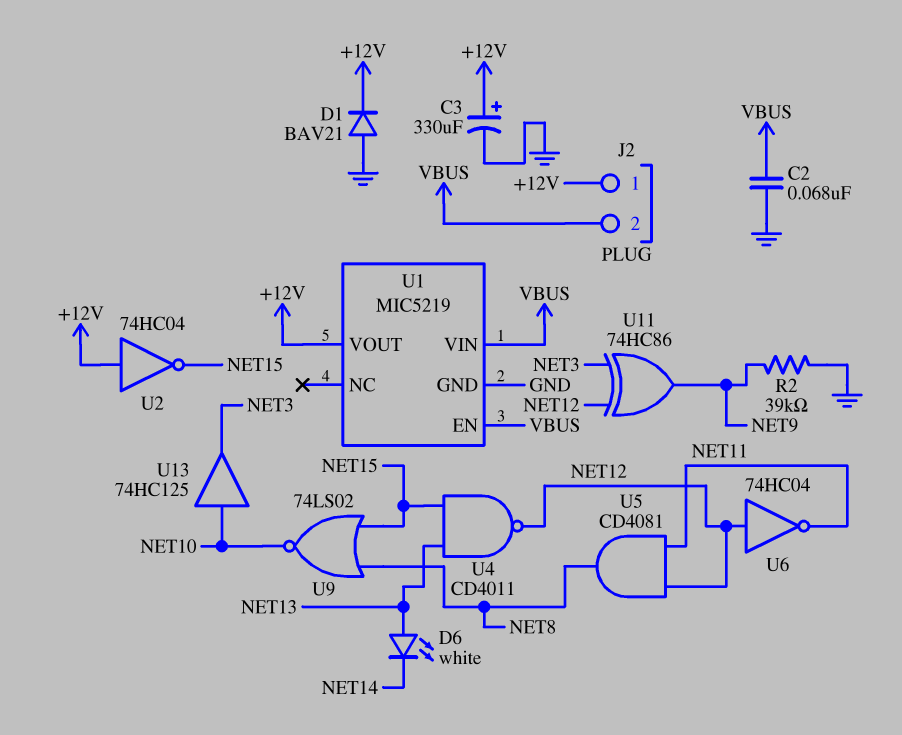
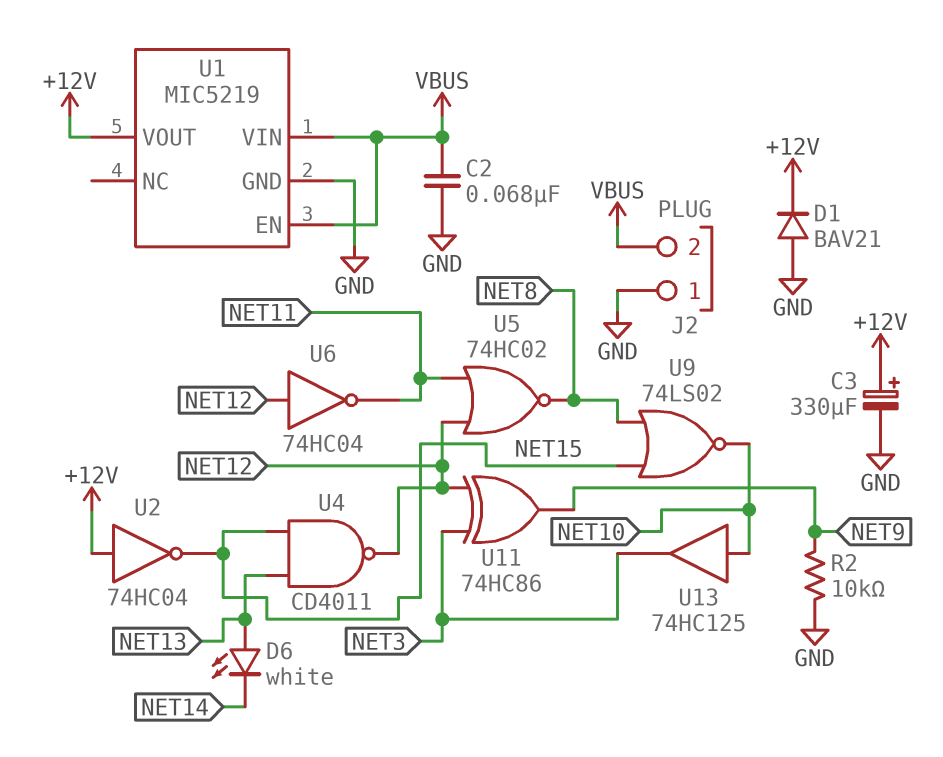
J2 pin 1: +12V -> GND
R2: 39k (GND, NET9) -> 10k (GND, NET9)
U5: AND CD4081 (in NET11, in NET12, out NET8) -> NOR 74HC02 (in NET11, in NET12, out NET8)

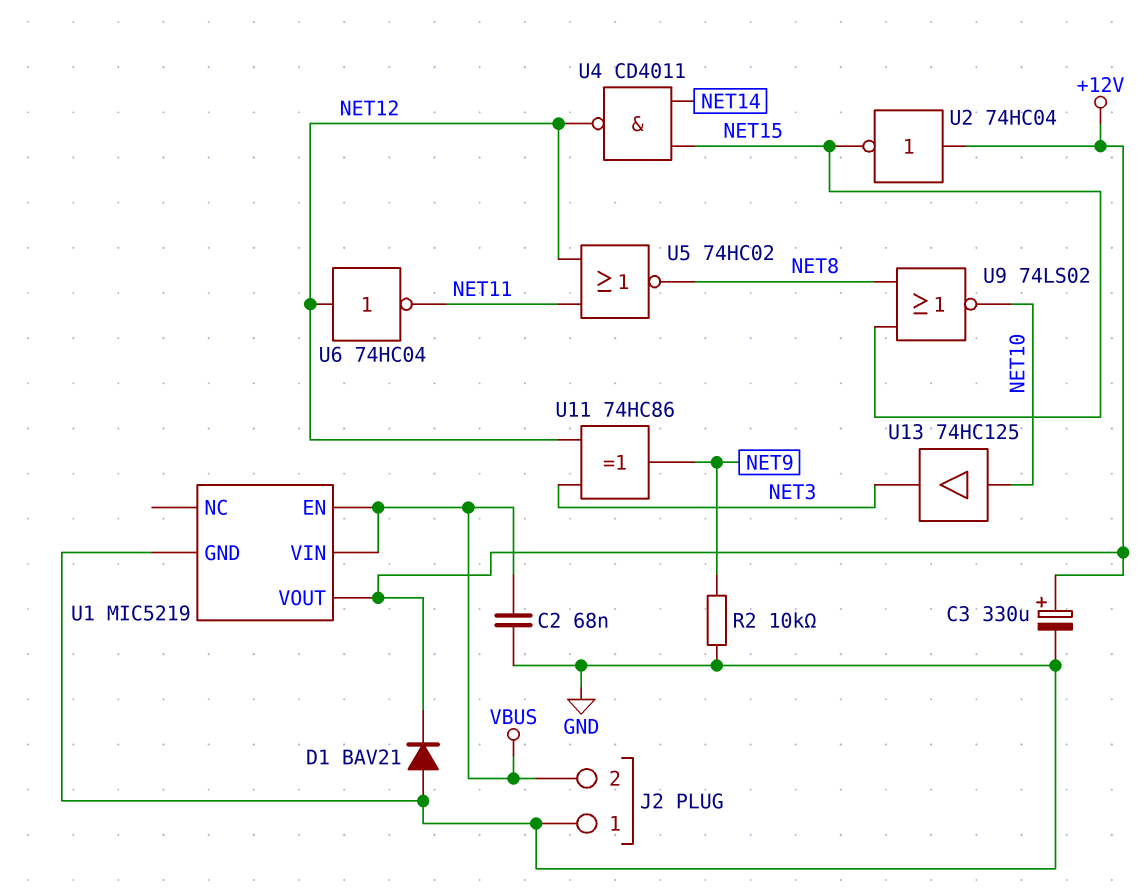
D6: LED white (A NET13, K NET14) -> none
U4: NAND CD4011 (in NET13, in NET15, out NET12) -> NAND CD4011 (in NET14, in NET15, out NET12)

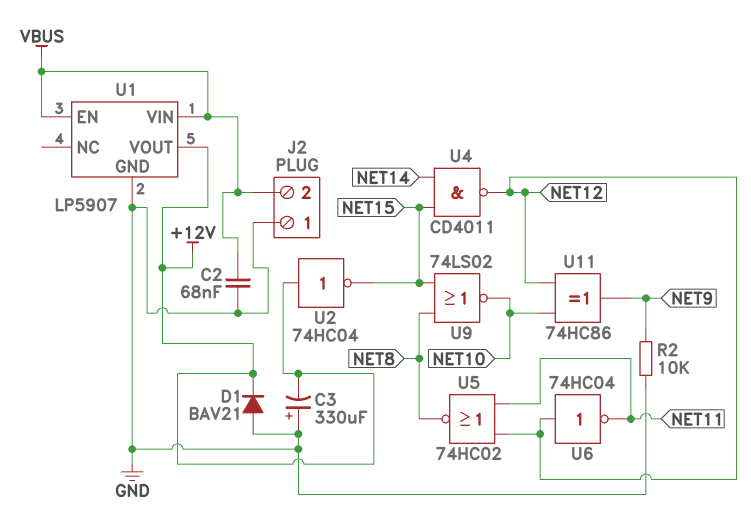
C3: 330uF (plus +12V, minus GND) -> 330uF (plus GND, minus +12V)
U1: MIC5219 -> LP5907
U11: XOR 74HC86 (in NET3, in NET12, out NET9) -> XOR 74HC86 (in NET10, in NET12, out NET9)
U13: buffer 74HC125 (in NET10, out NET3) -> none

